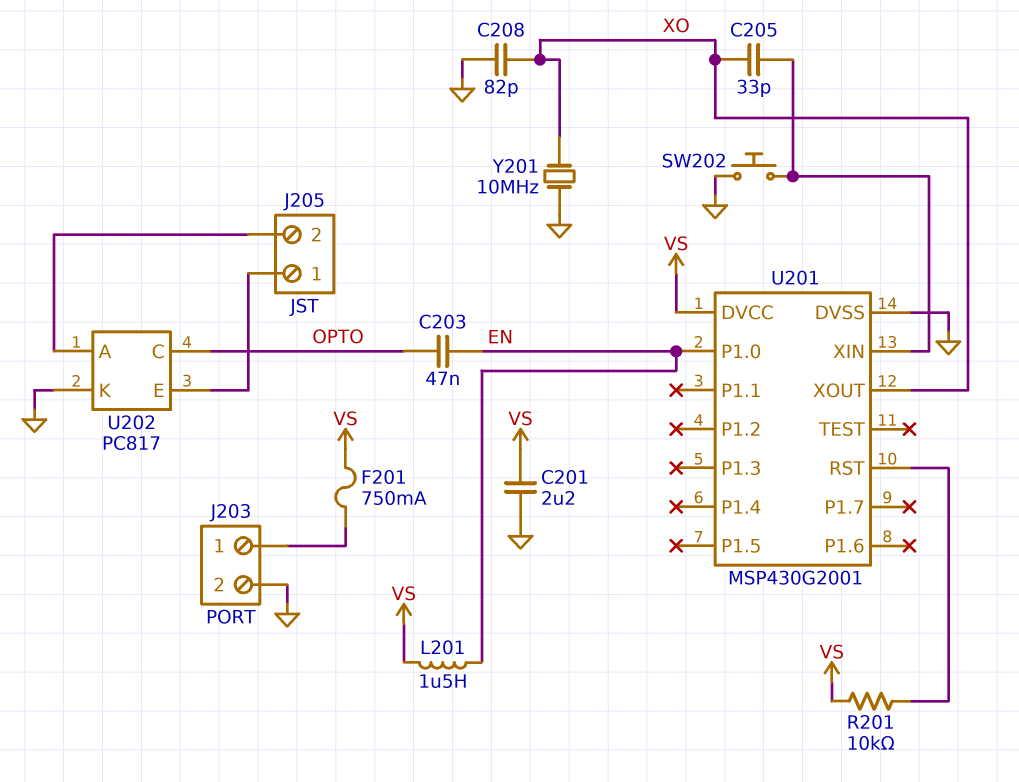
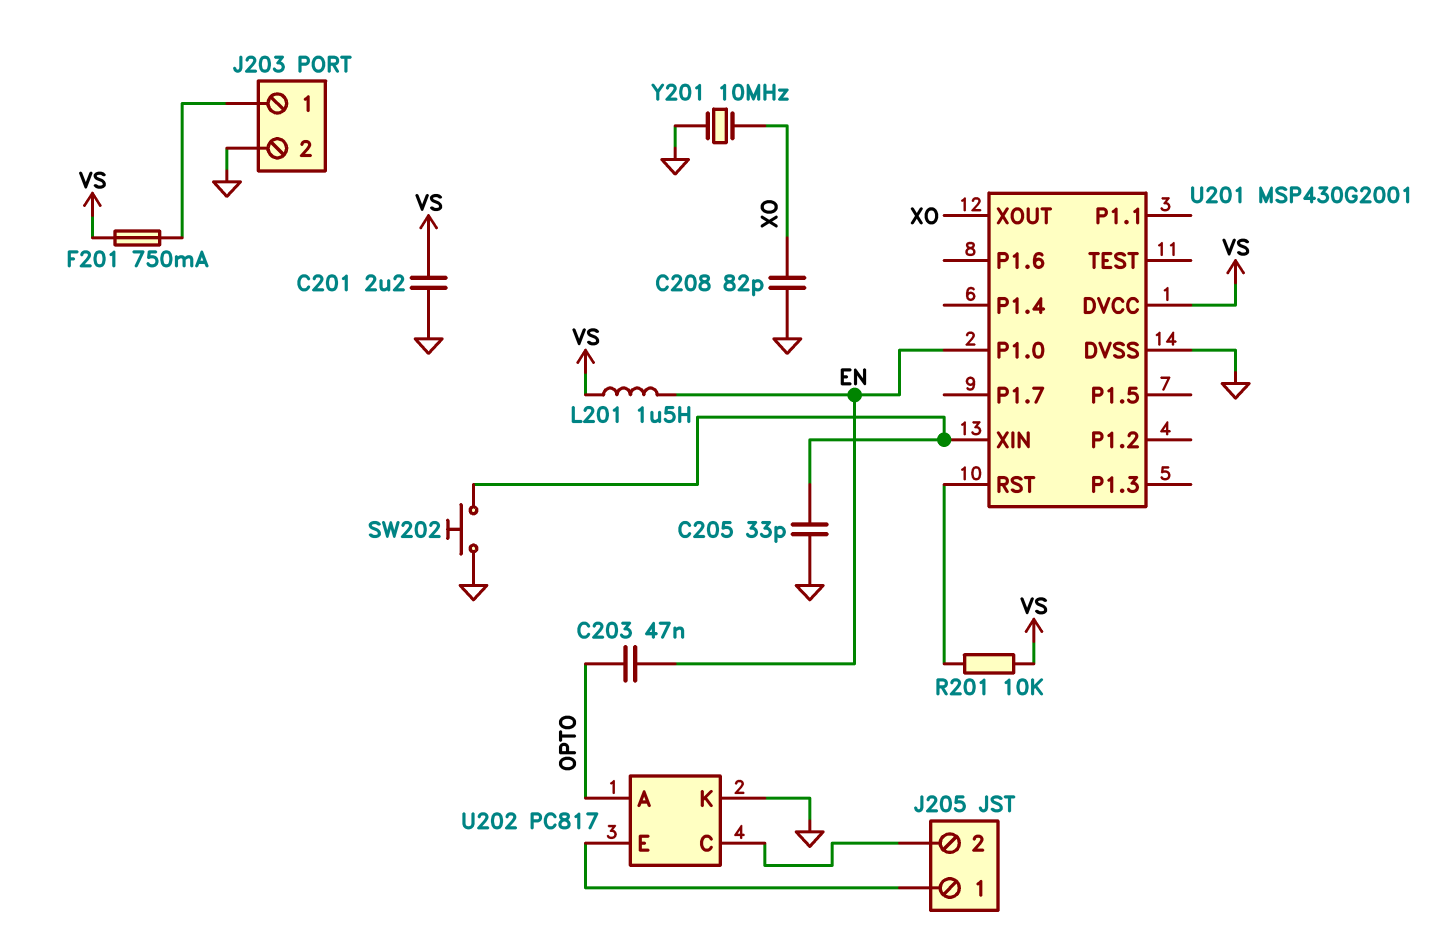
C205: 33pF (U201/XIN, XO) -> 33pF (GND, U201/XIN)
U202 pin A: J205/2 -> OPTO
U202 pin C: OPTO -> J205/2

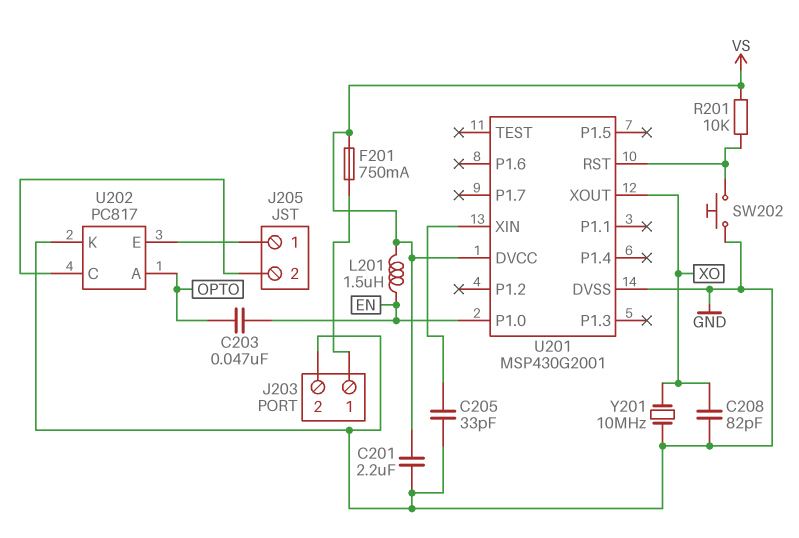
SW202: button (GND, U201/XIN) -> button (GND, U201/RST)

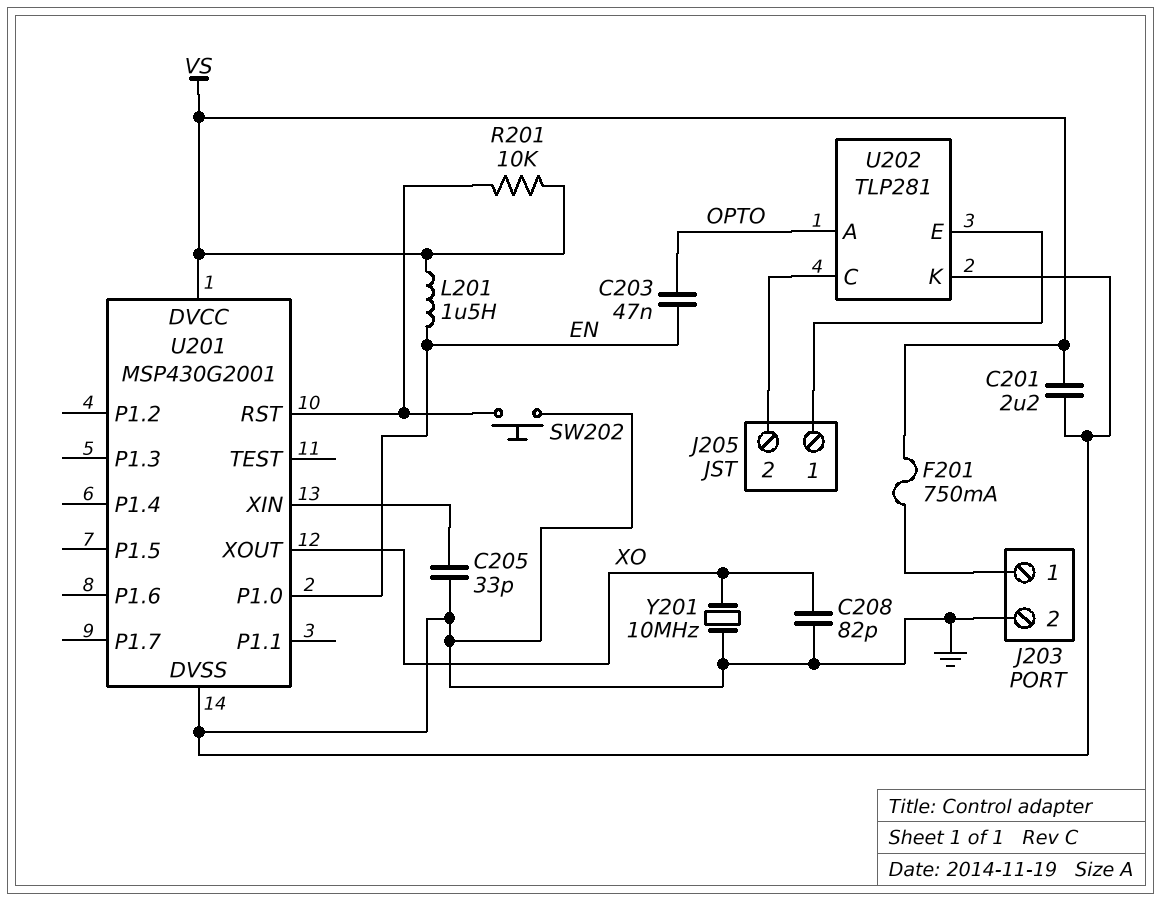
U202: PC817 -> TLP281

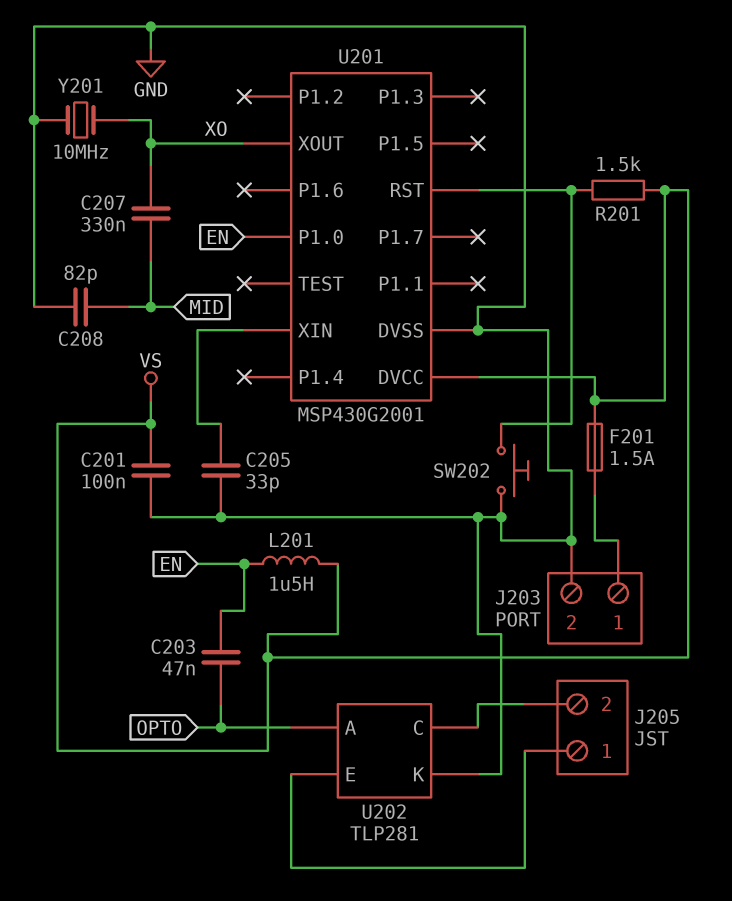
C201: 2.2uF (GND, VS) -> 100nF (GND, VS)
C207: none -> 330nF (MID, XO)
C208: 82pF (GND, XO) -> 82pF (GND, MID)
F201: 750mA (J203/1, VS) -> 1.5A (J203/1, VS)
R201: 10k (U201/RST, VS) -> 1.5k (U201/RST, VS)

